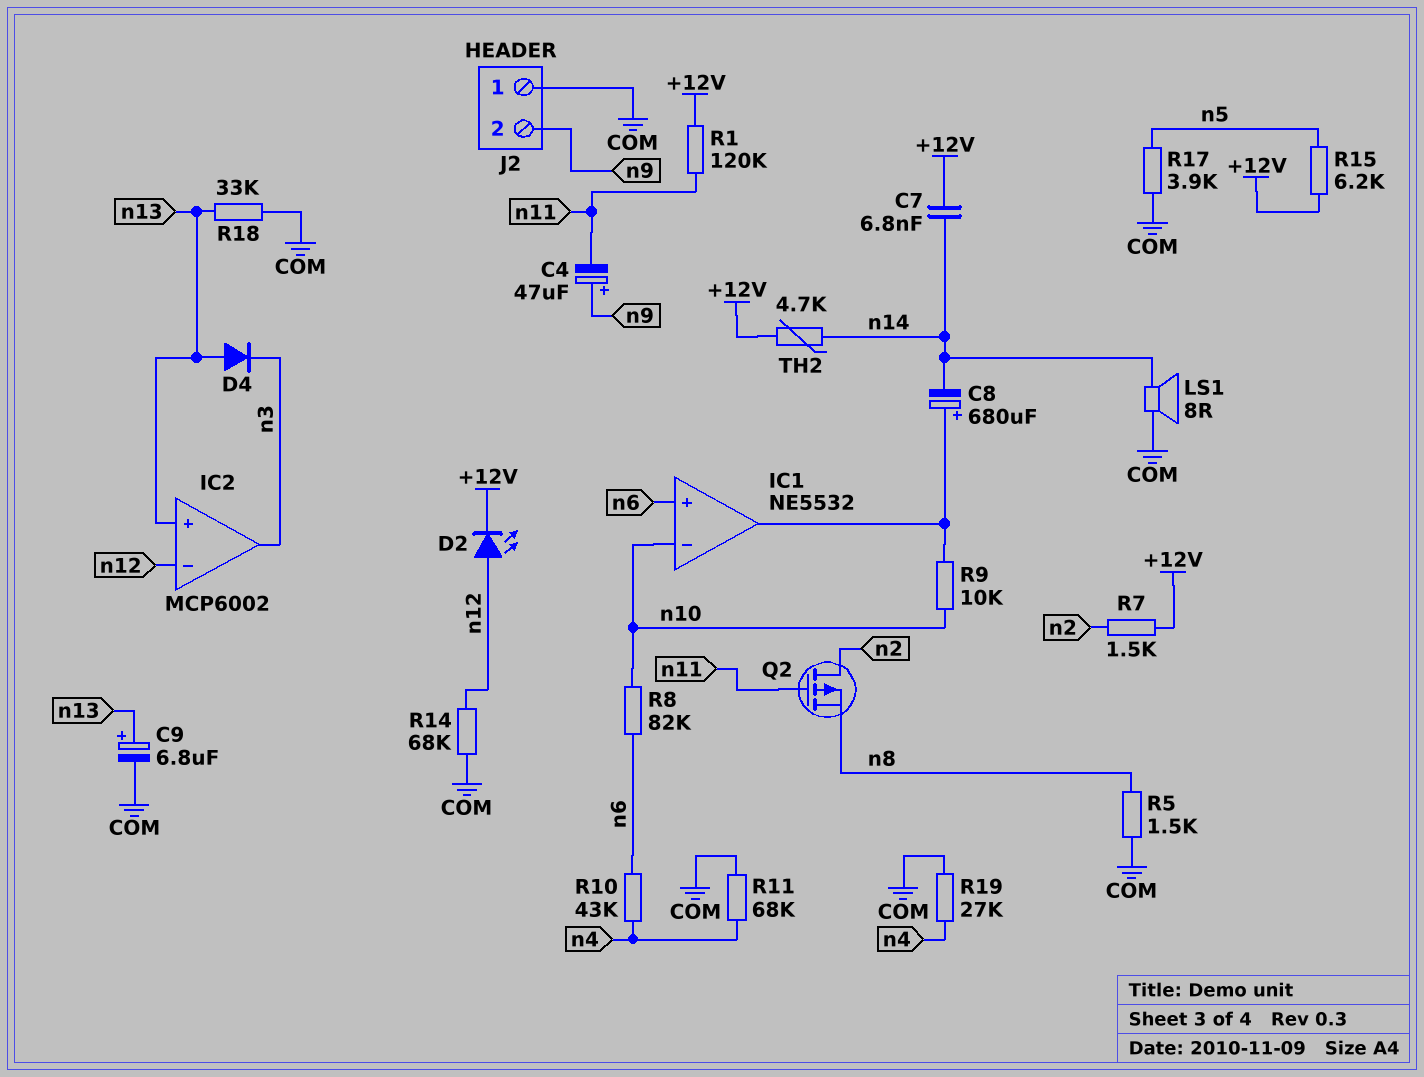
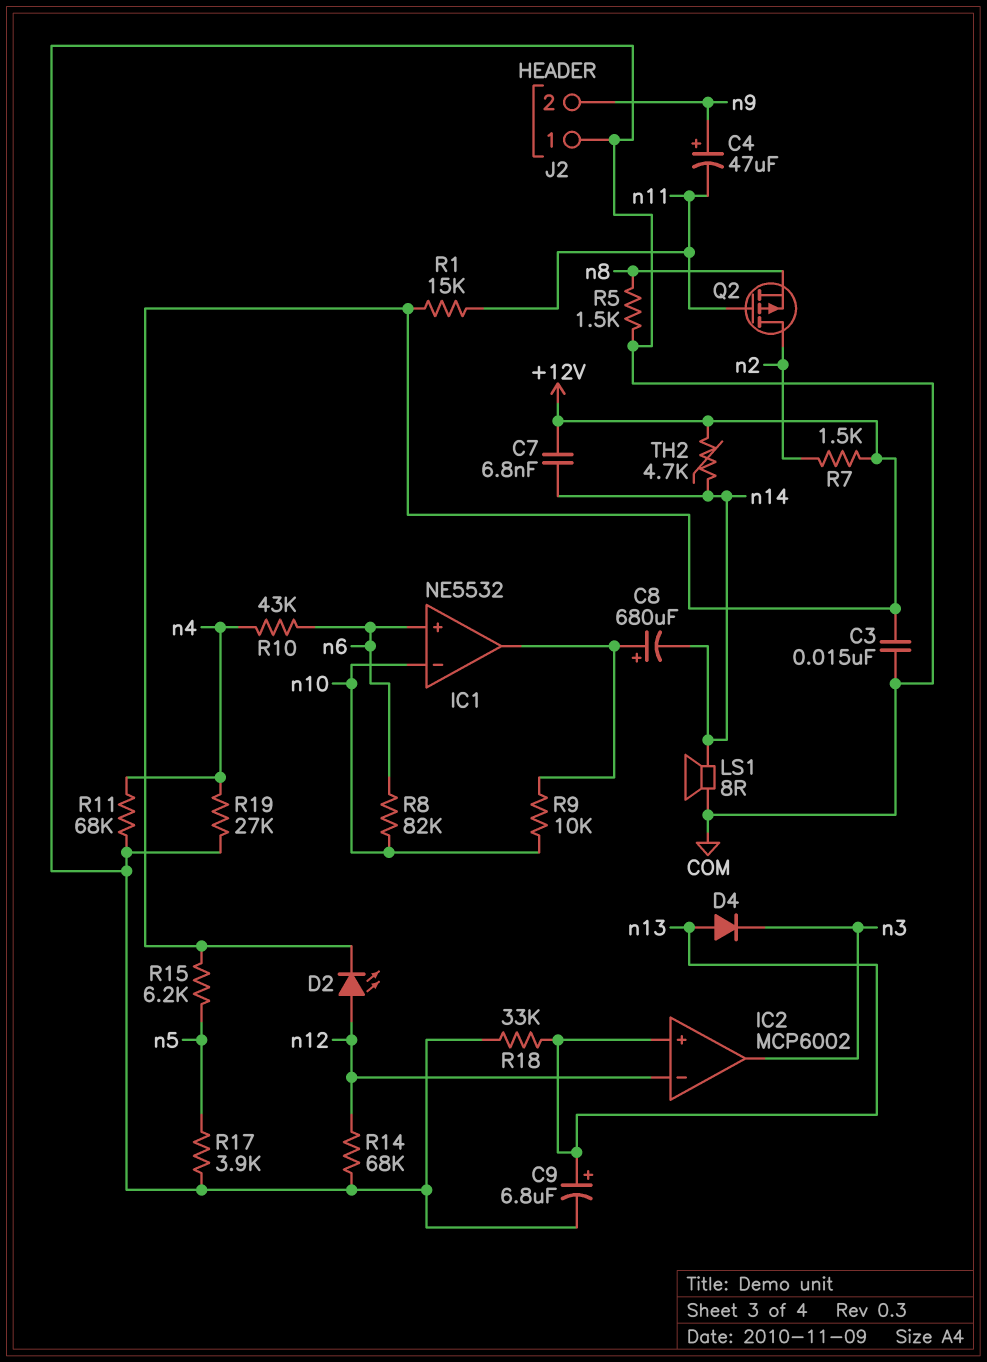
C3: none -> 15nF (+12V, COM)
R1: 120k (+12V, n11) -> 15k (+12V, n11)

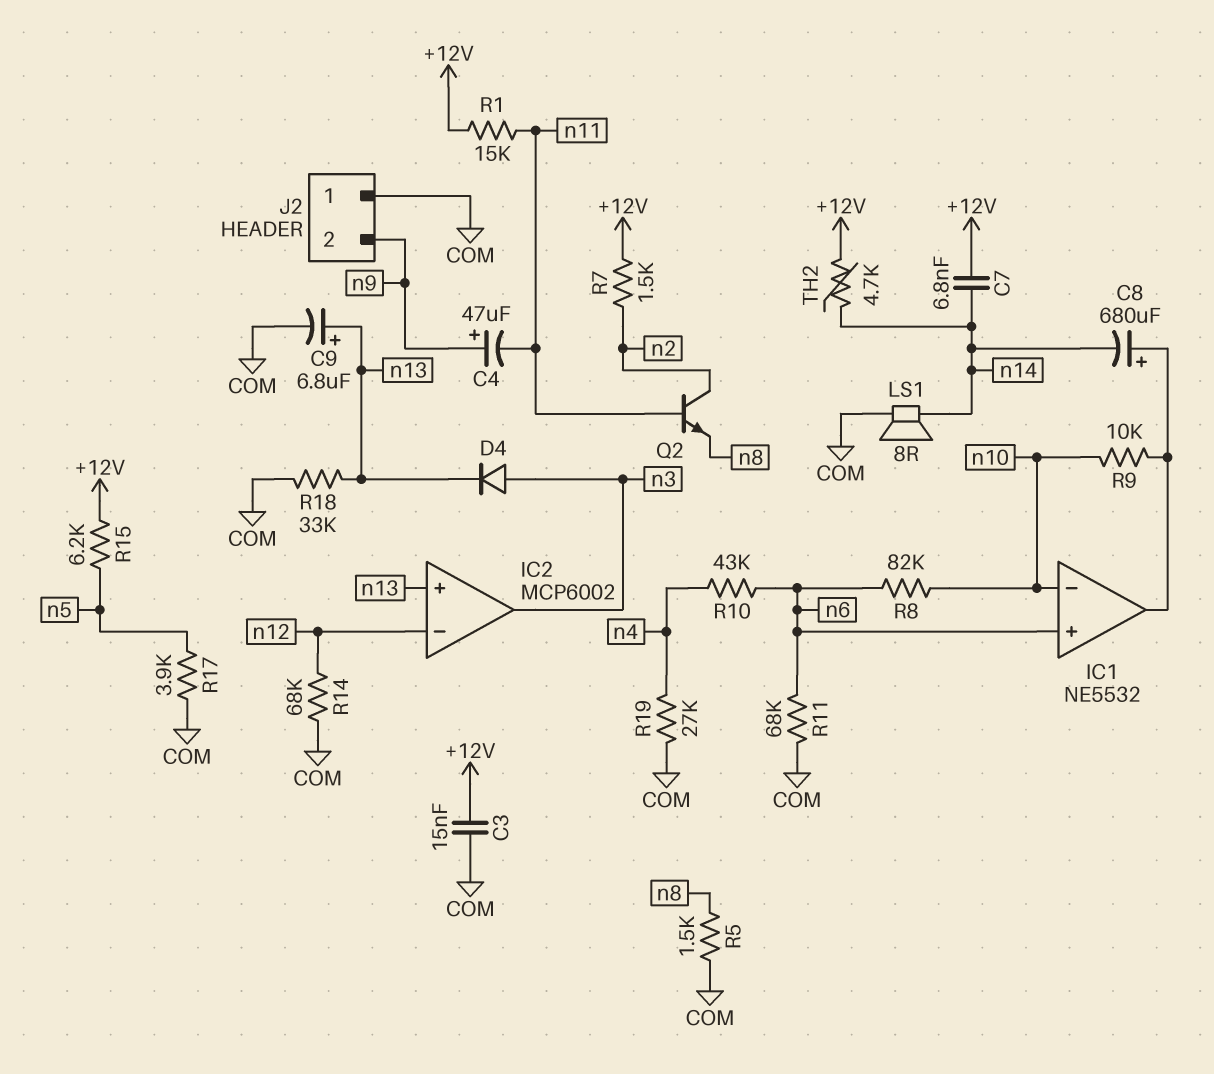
D2: LED (A n12, K +12V) -> none
D4: diode (A n13, K n3) -> diode (A n3, K n13)
Q2: PMOS (G n11, D n2, S n8) -> NPN (B n11, C n2, E n8)
R11: 68k (COM, n4) -> 68k (COM, n6)

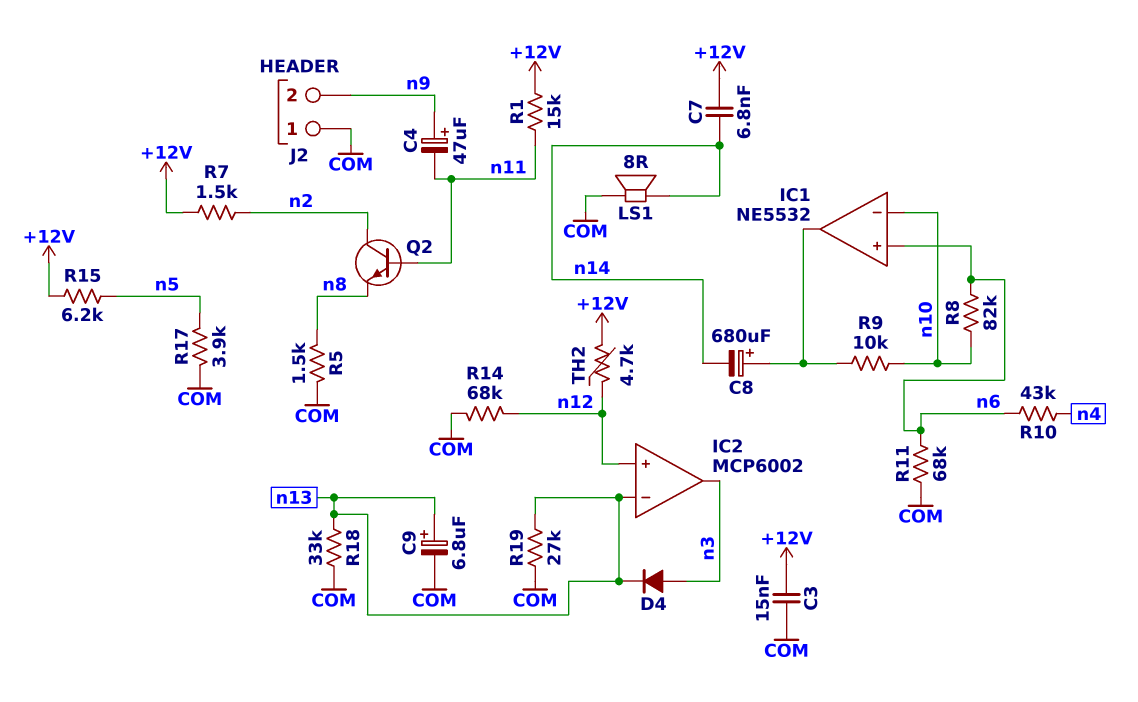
IC2 pin in+: n13 -> n12
IC2 pin in-: n12 -> n13
R19: 27k (COM, n4) -> 27k (COM, n13)
TH2: 4.7k (+12V, n14) -> 4.7k (+12V, n12)

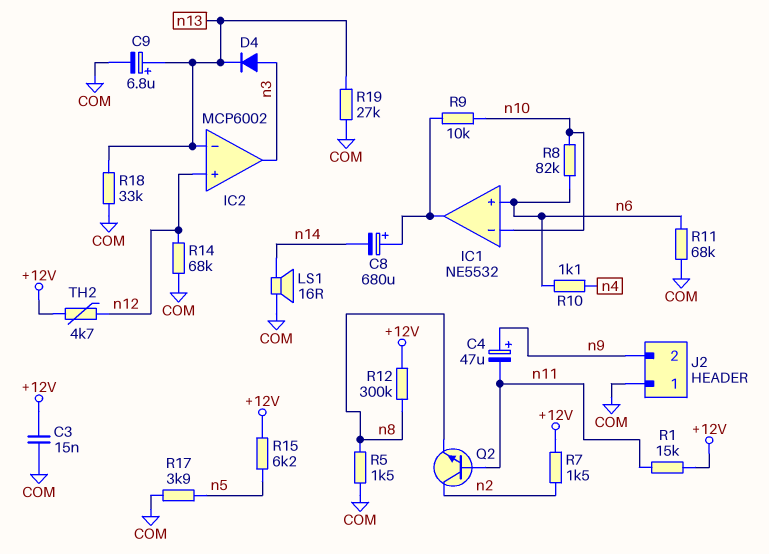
C7: 6.8nF (+12V, n14) -> none
LS1: speaker 8R (COM, n14) -> speaker 16R (COM, n14)
R10: 43k (n4, n6) -> 1.1k (n4, n6)
R12: none -> 300k (+12V, n8)

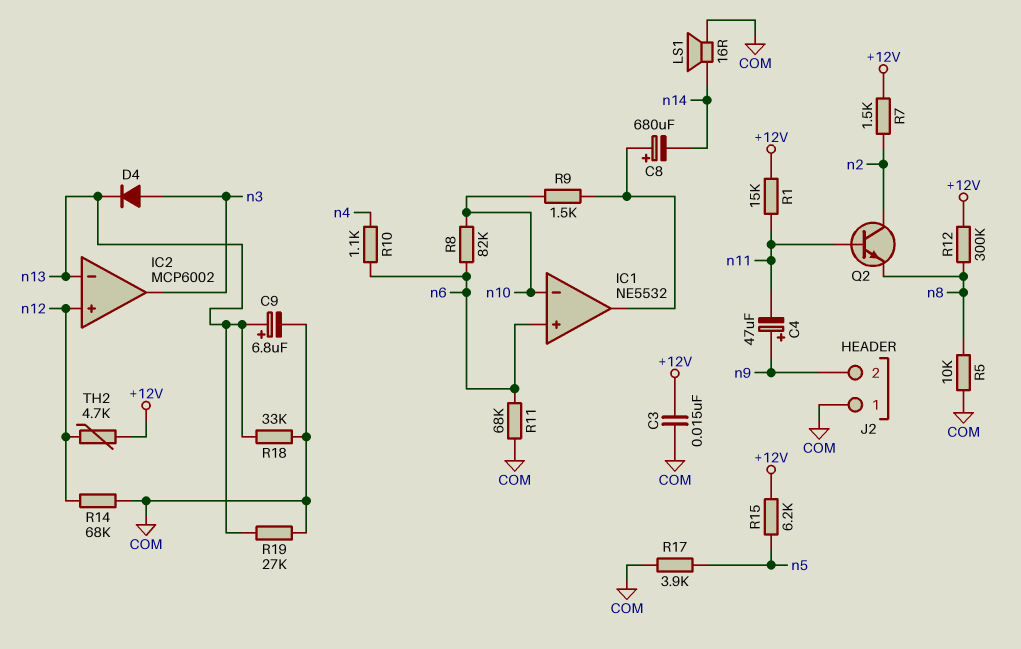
R5: 1.5k (COM, n8) -> 10k (COM, n8)
R9: 10k (IC1/out, n10) -> 1.5k (IC1/out, n10)

